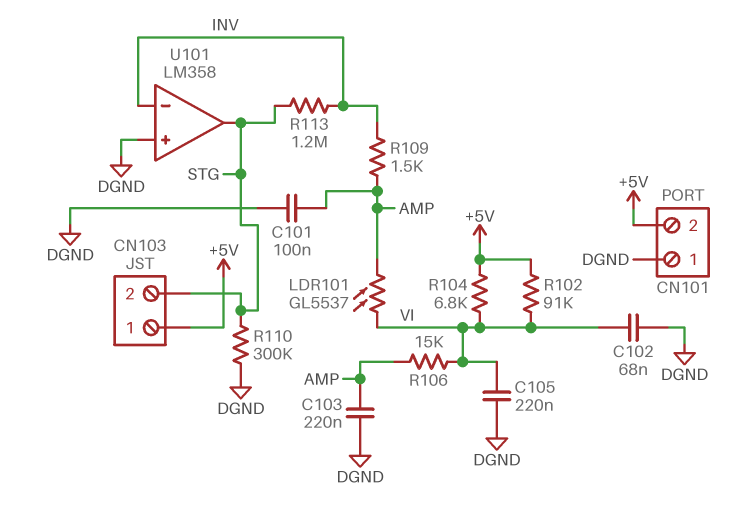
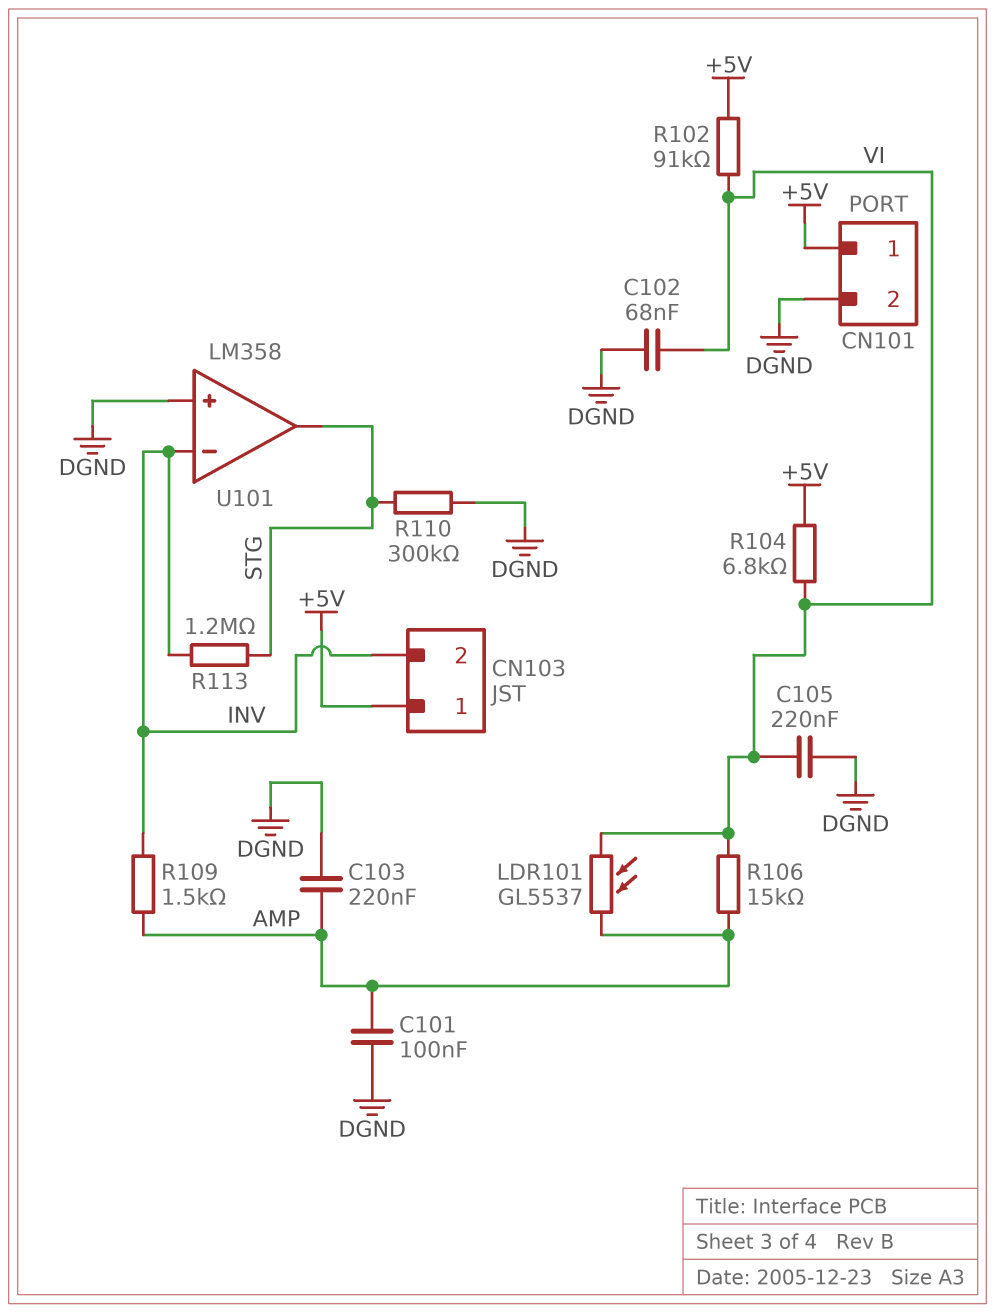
CN101 pin 1: DGND -> +5V
CN101 pin 2: +5V -> DGND
CN103 pin 2: STG -> INV

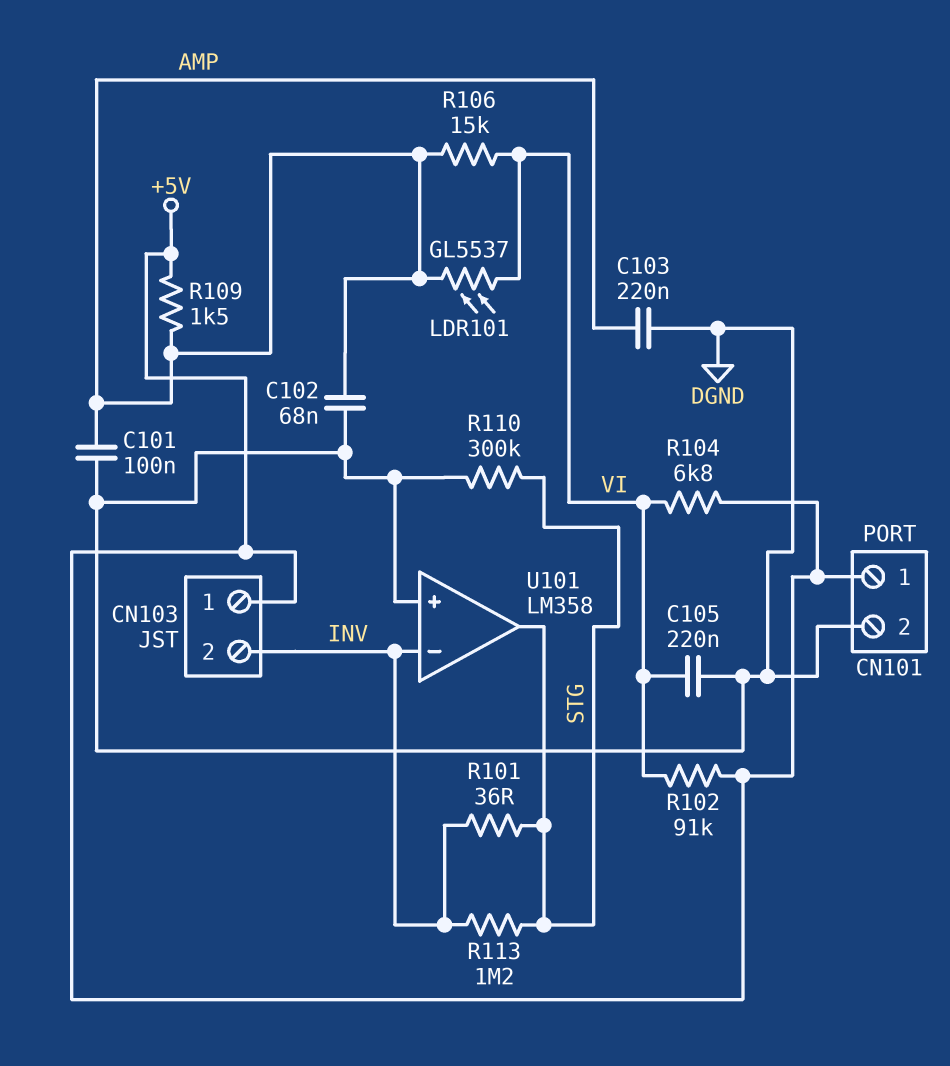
C102: 68nF (DGND, VI) -> 68nF (AMP, DGND)
R101: none -> 36 (INV, STG)
R109: 1.5k (AMP, INV) -> 1.5k (+5V, AMP)

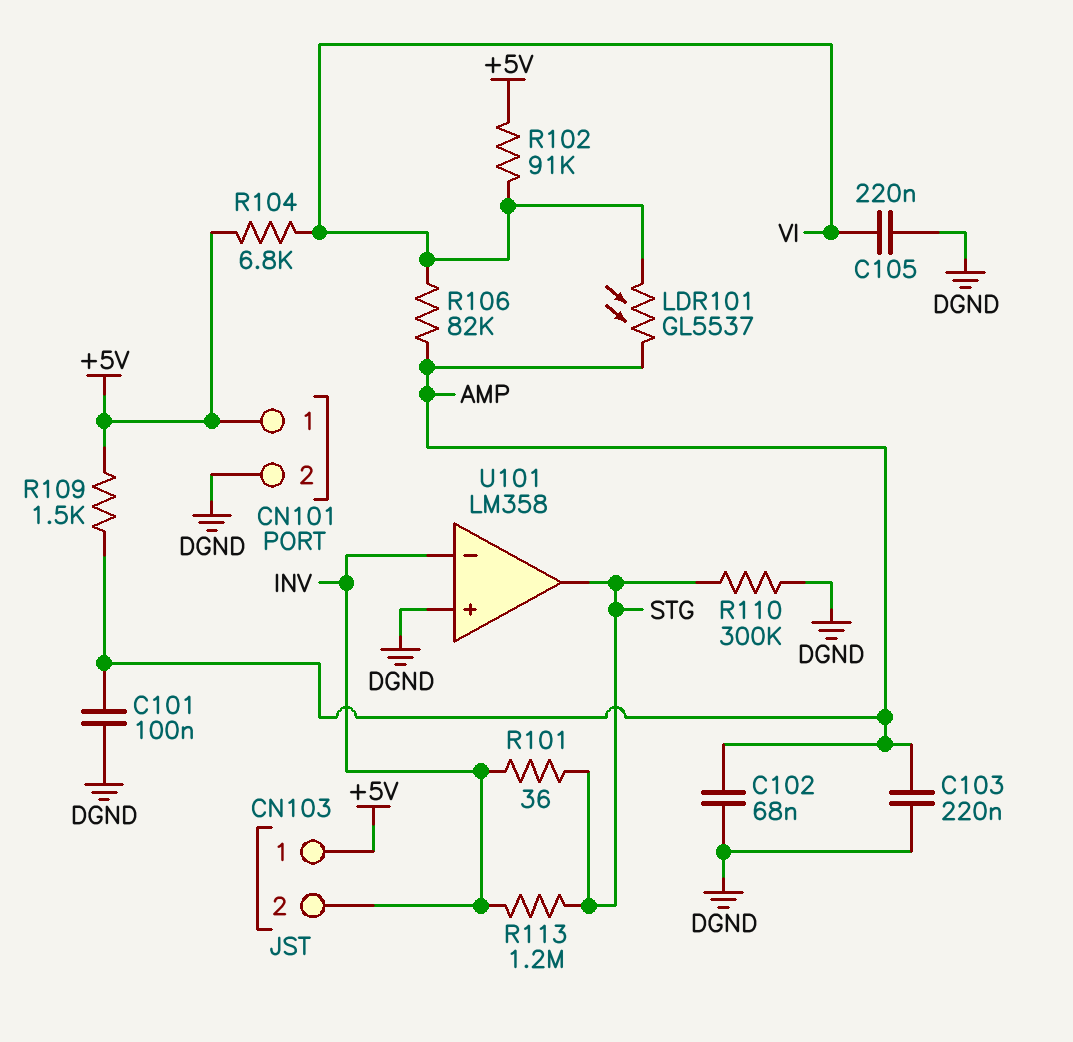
R106: 15k (AMP, VI) -> 82k (AMP, VI)

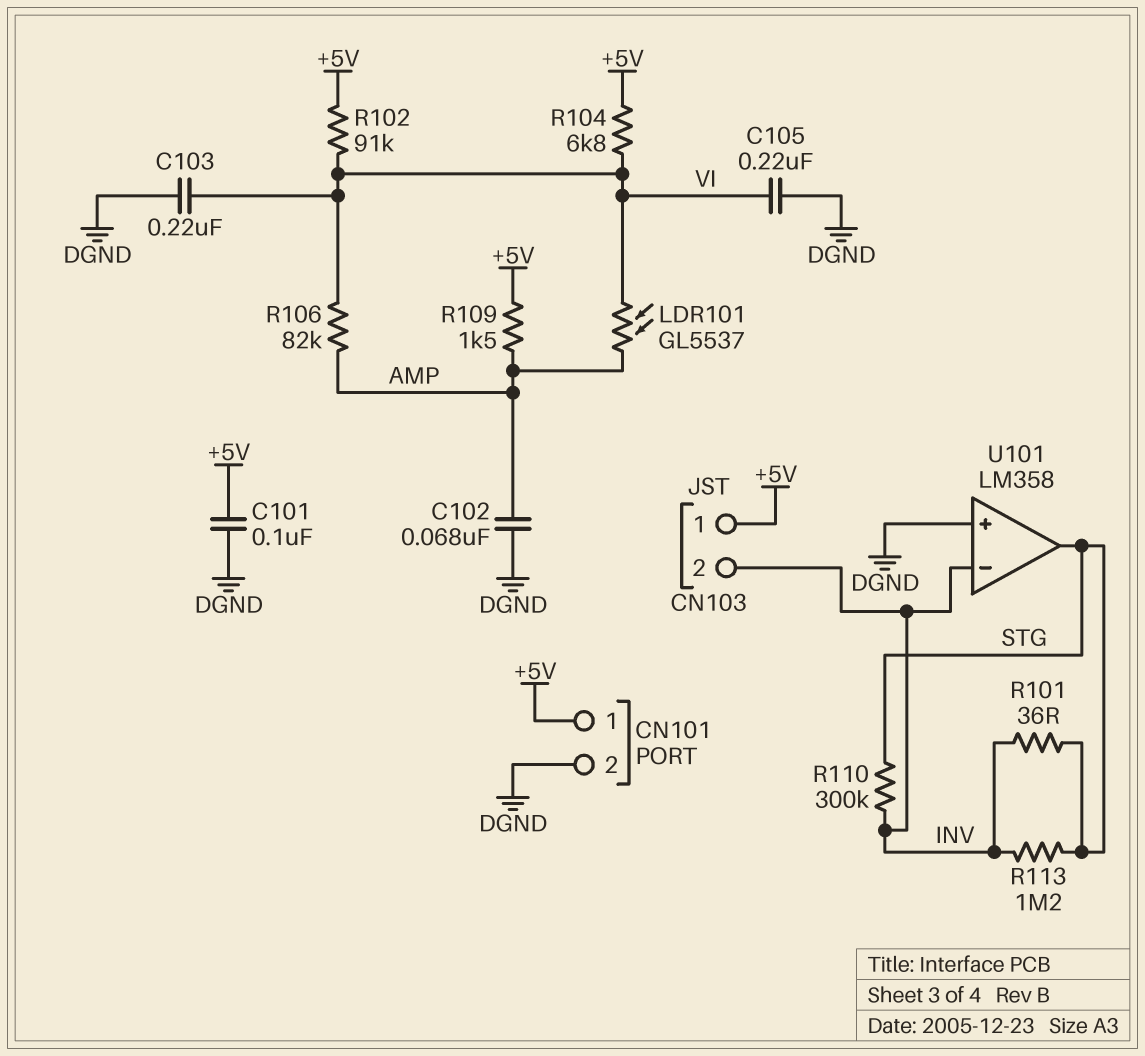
C101: 100nF (AMP, DGND) -> 100nF (+5V, DGND)
C103: 220nF (AMP, DGND) -> 220nF (DGND, VI)
R110: 300k (DGND, STG) -> 300k (INV, STG)

